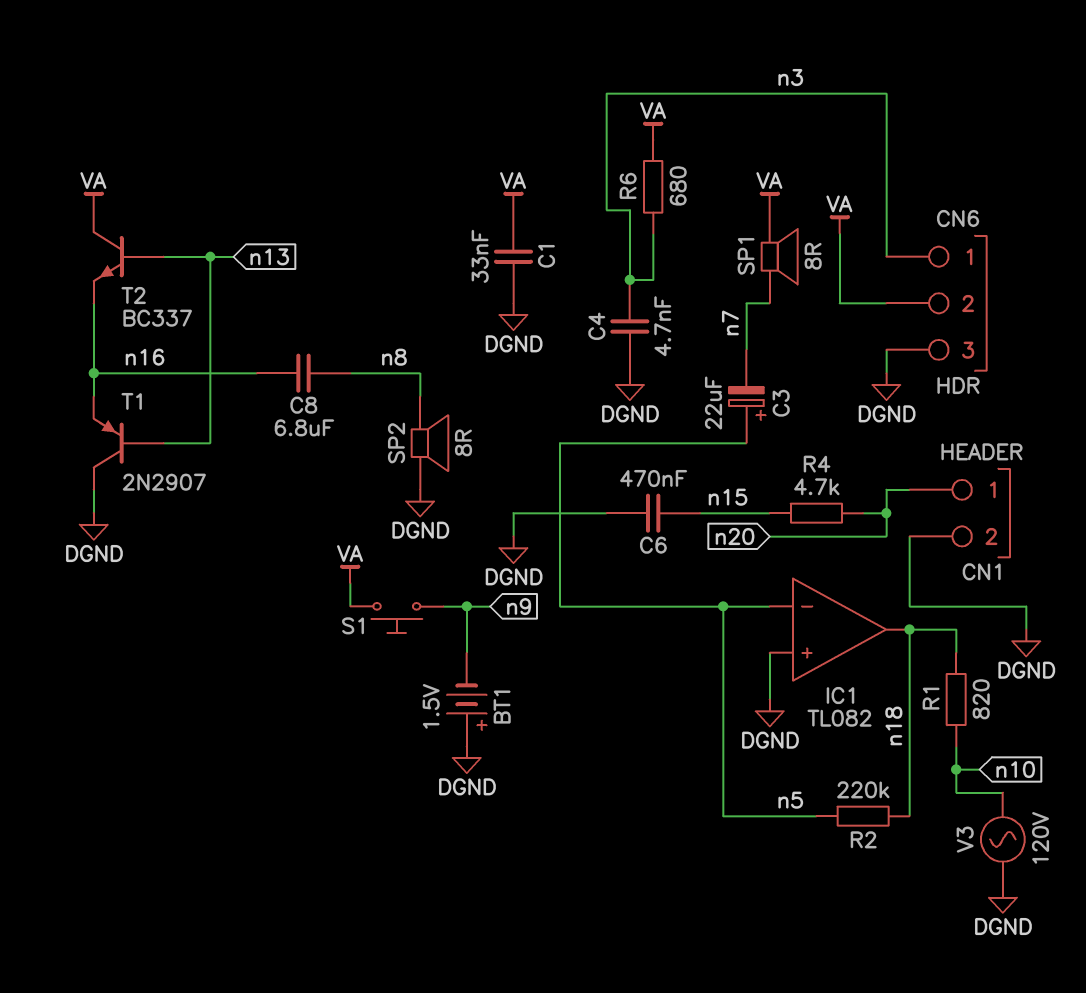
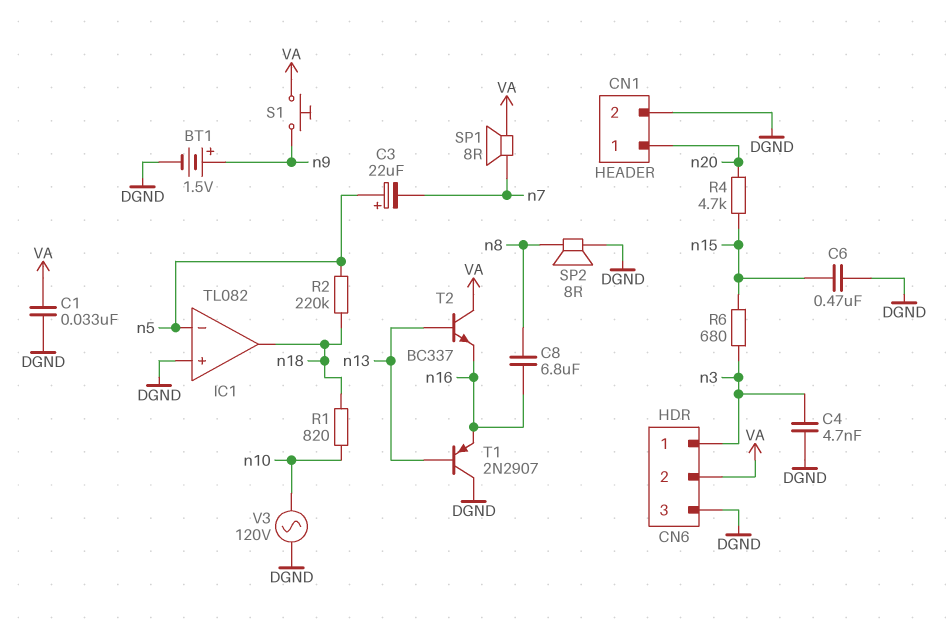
BT1: 1.5V (plus DGND, minus n9) -> 1.5V (plus n9, minus DGND)
R6: 680 (VA, n3) -> 680 (n3, n15)

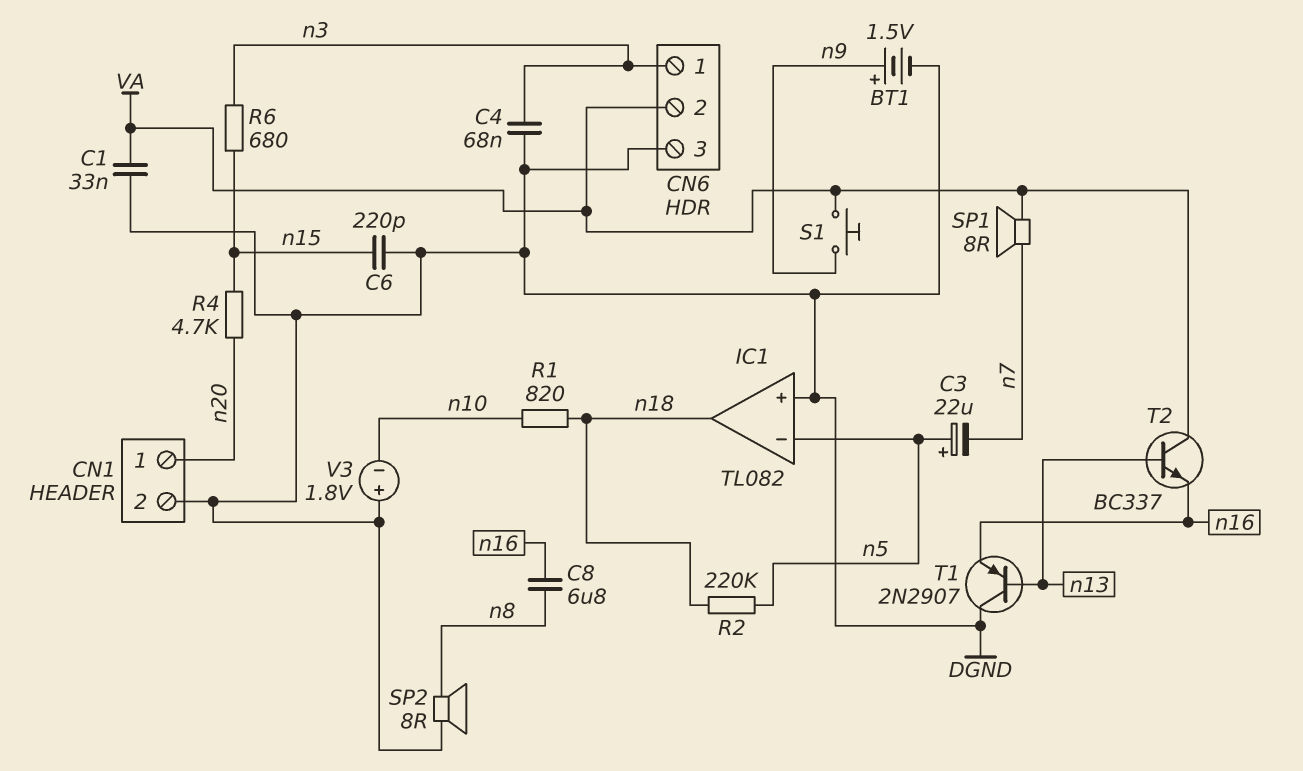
C4: 4.7nF (DGND, n3) -> 68nF (DGND, n3)
C6: 470nF (DGND, n15) -> 220pF (DGND, n15)
V3: AC 120V (DGND, n10) -> 1.8V (plus DGND, minus n10)

